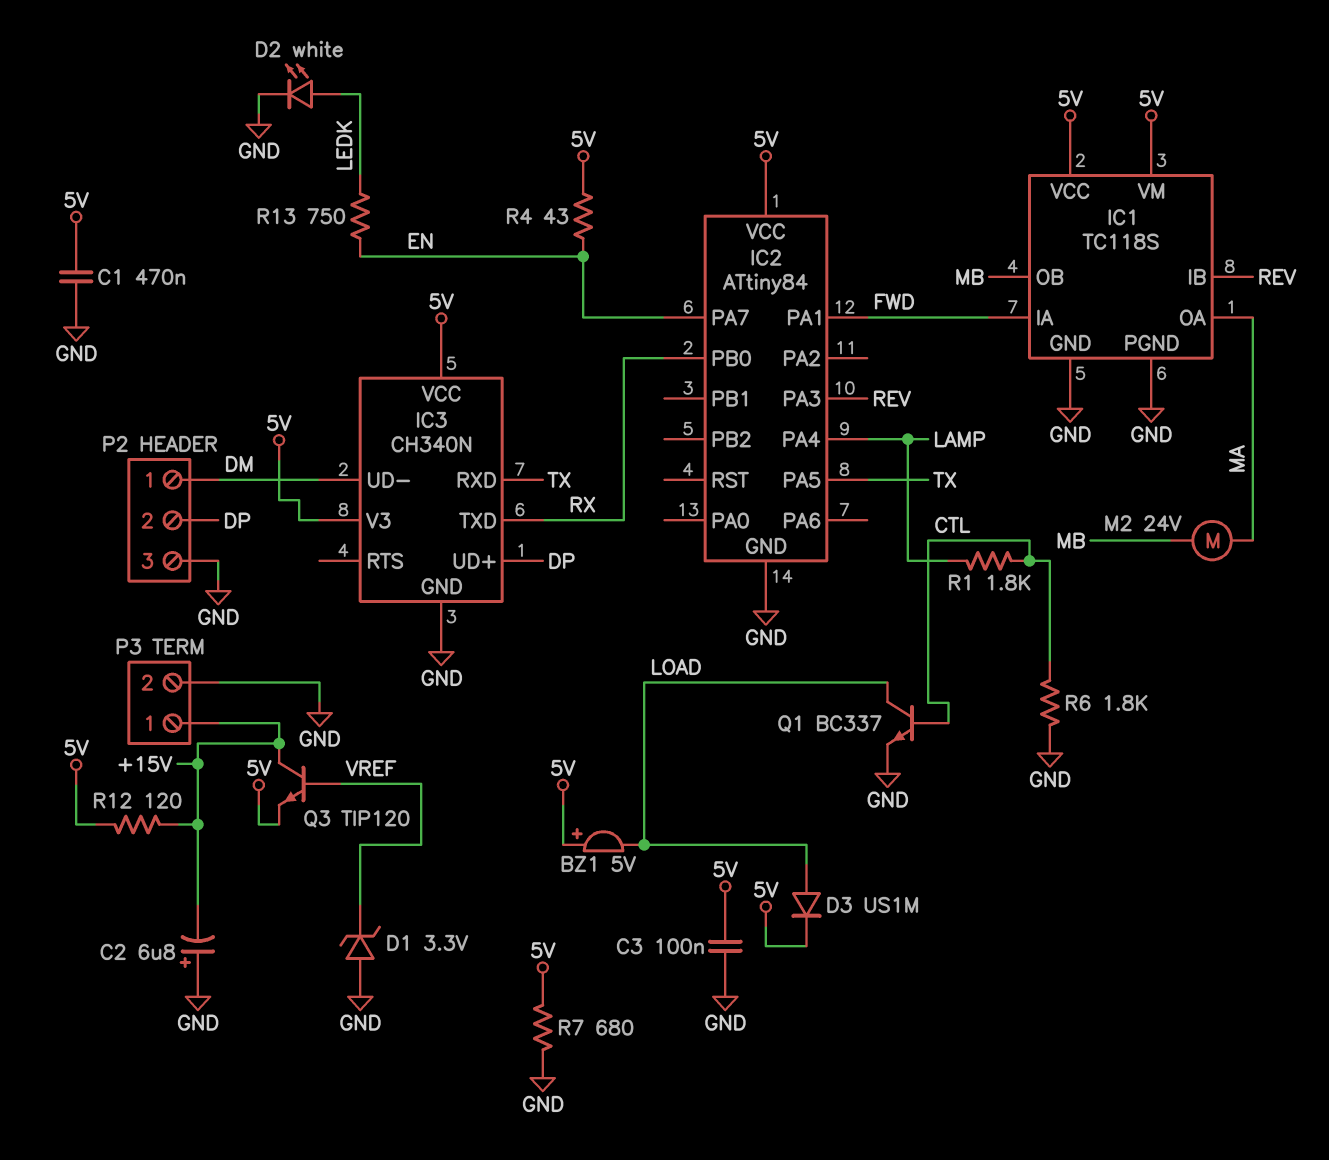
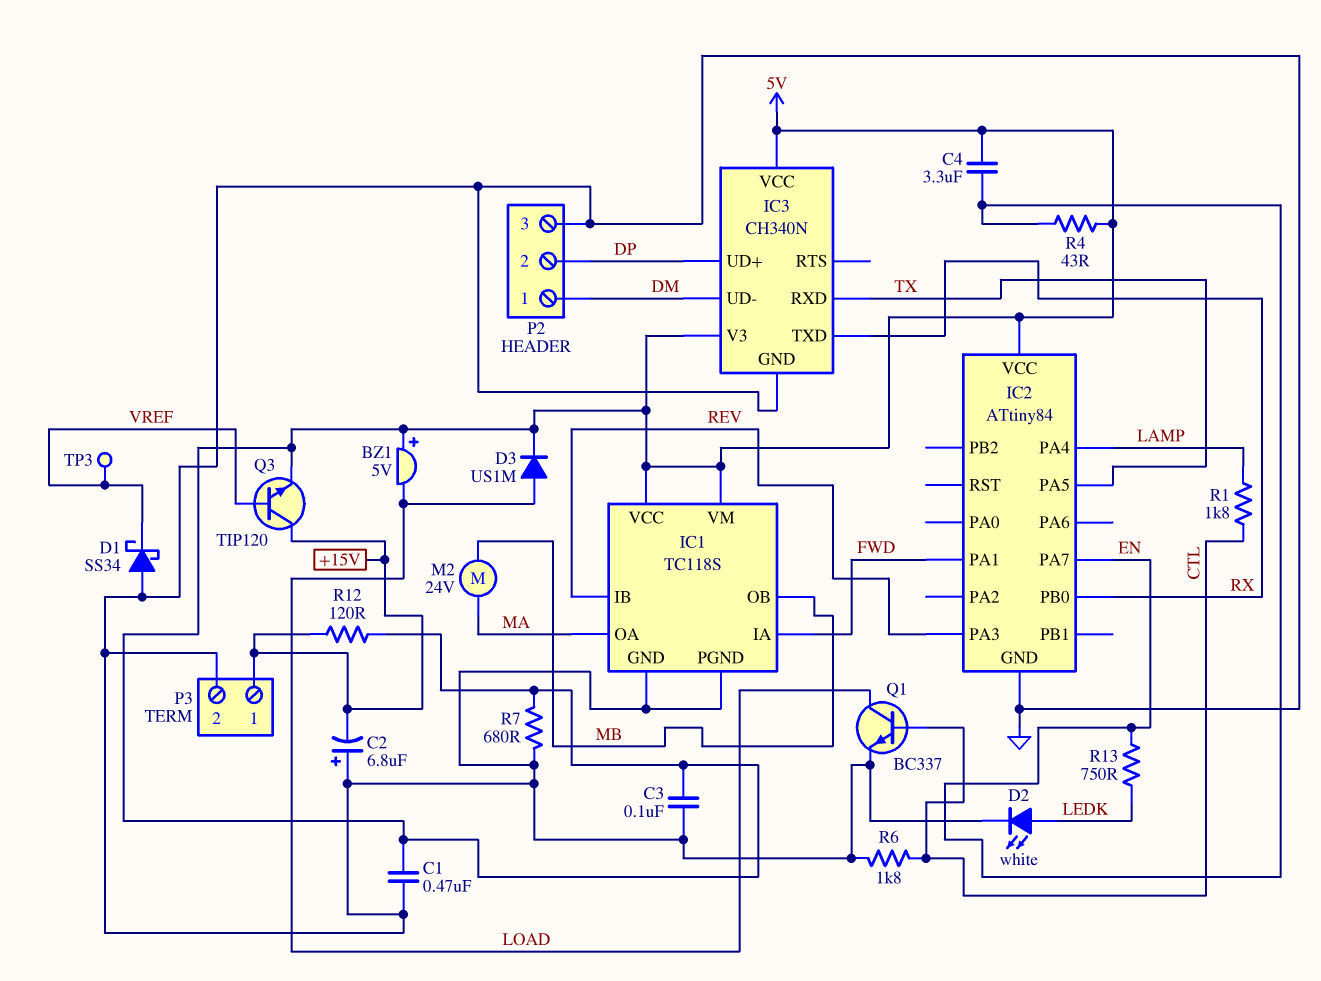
C4: none -> 3.3uF (5V, EN)
D1: zener 3.3V (A GND, K VREF) -> schottky SS34 (A GND, K VREF)
TP3: none -> test point (VREF)

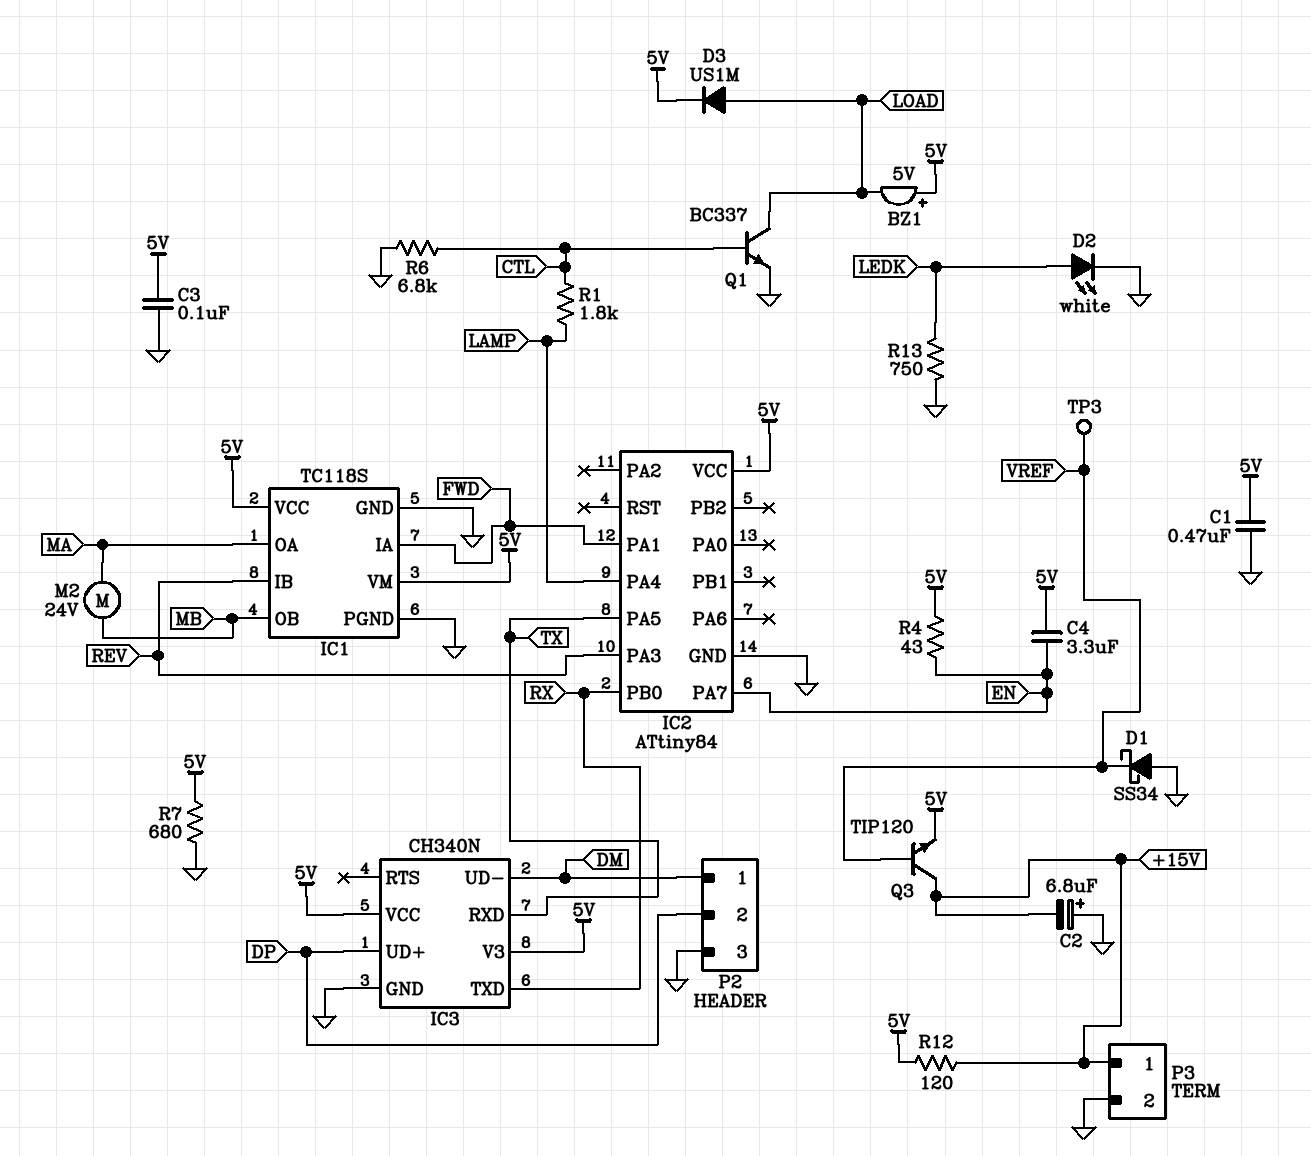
R6: 1.8k (CTL, GND) -> 6.8k (CTL, GND)
R13: 750 (EN, LEDK) -> 750 (GND, LEDK)

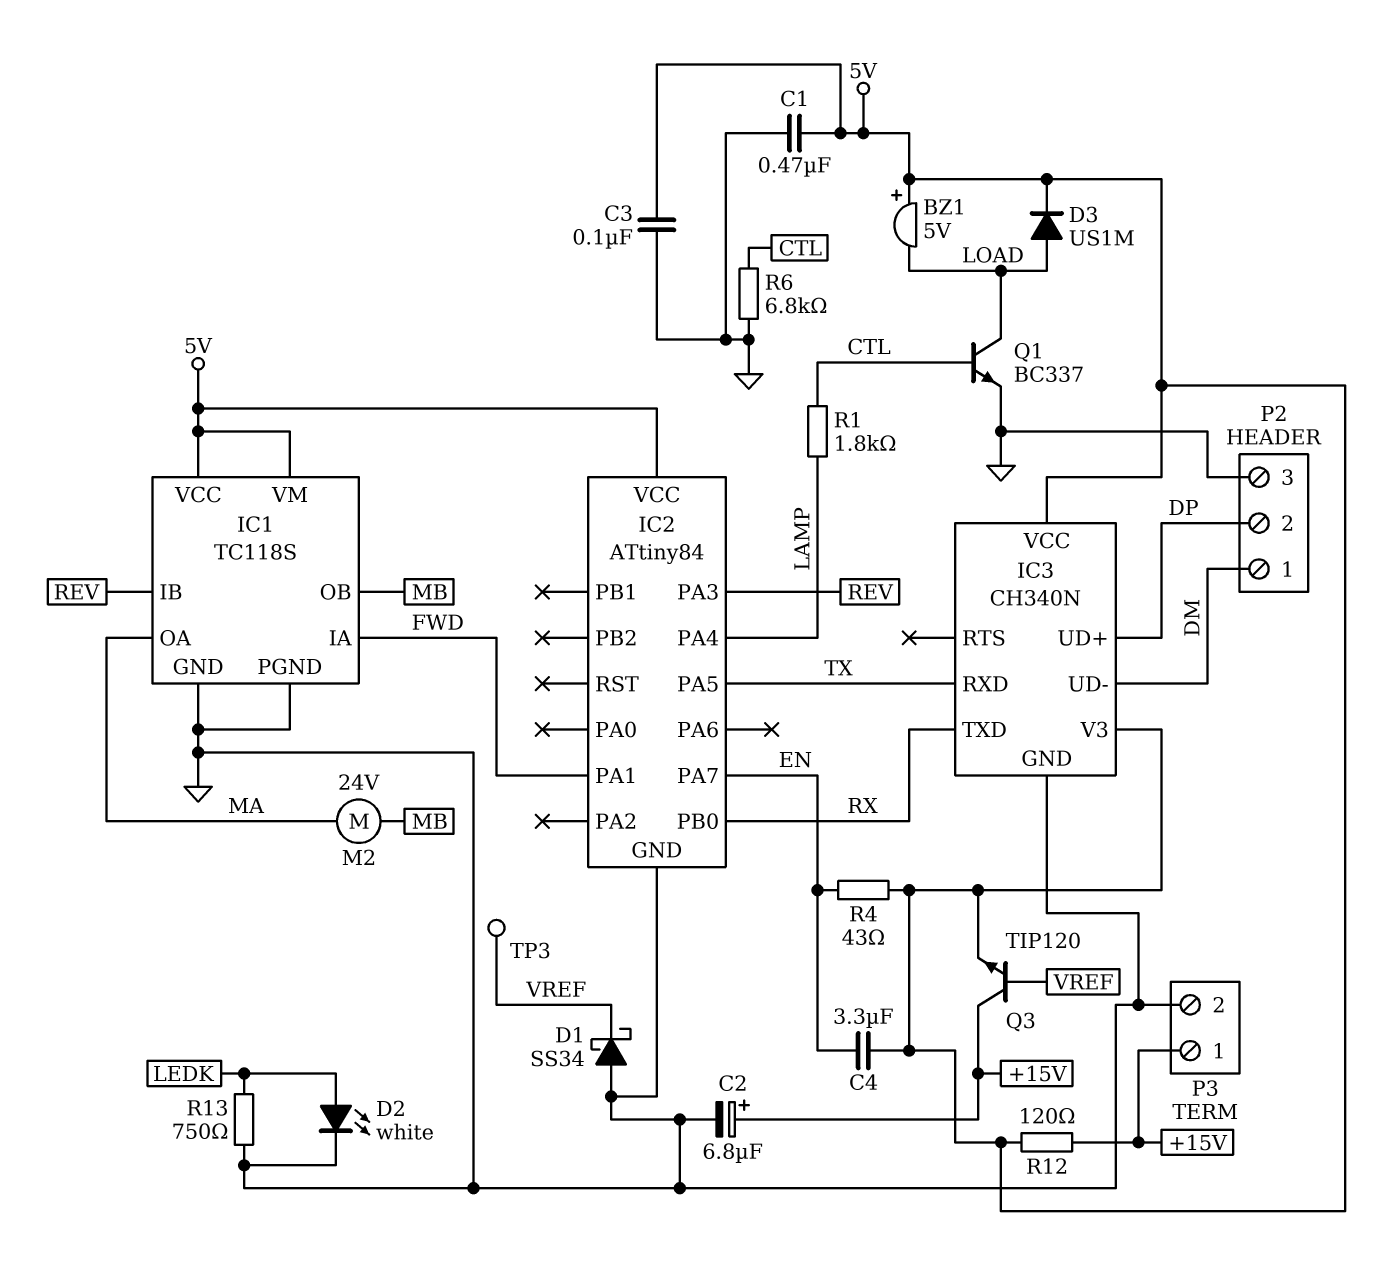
C2: 6.8uF (plus GND, minus +15V) -> 6.8uF (plus +15V, minus GND)
R7: 680 (5V, GND) -> none

